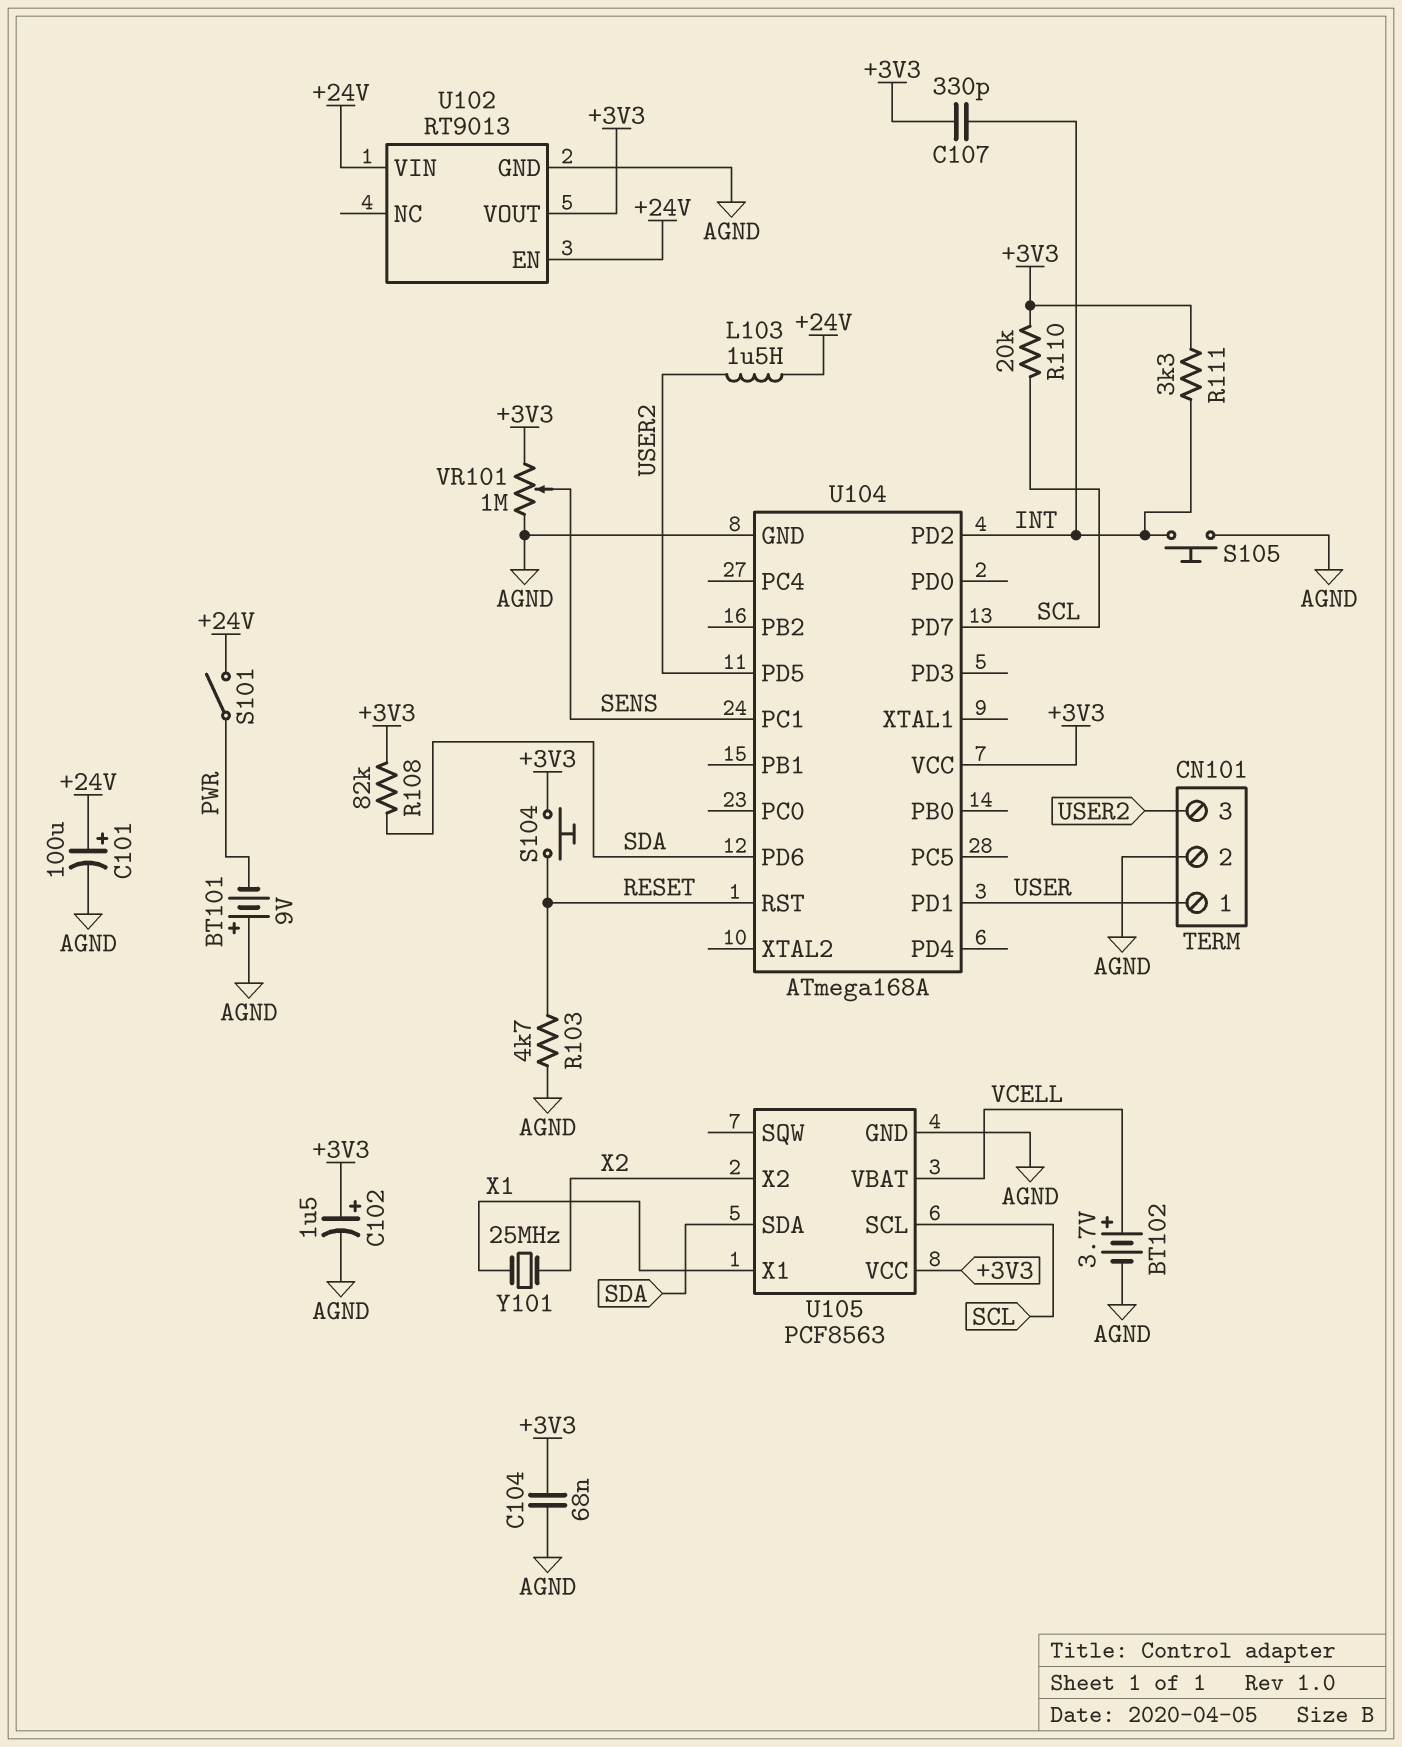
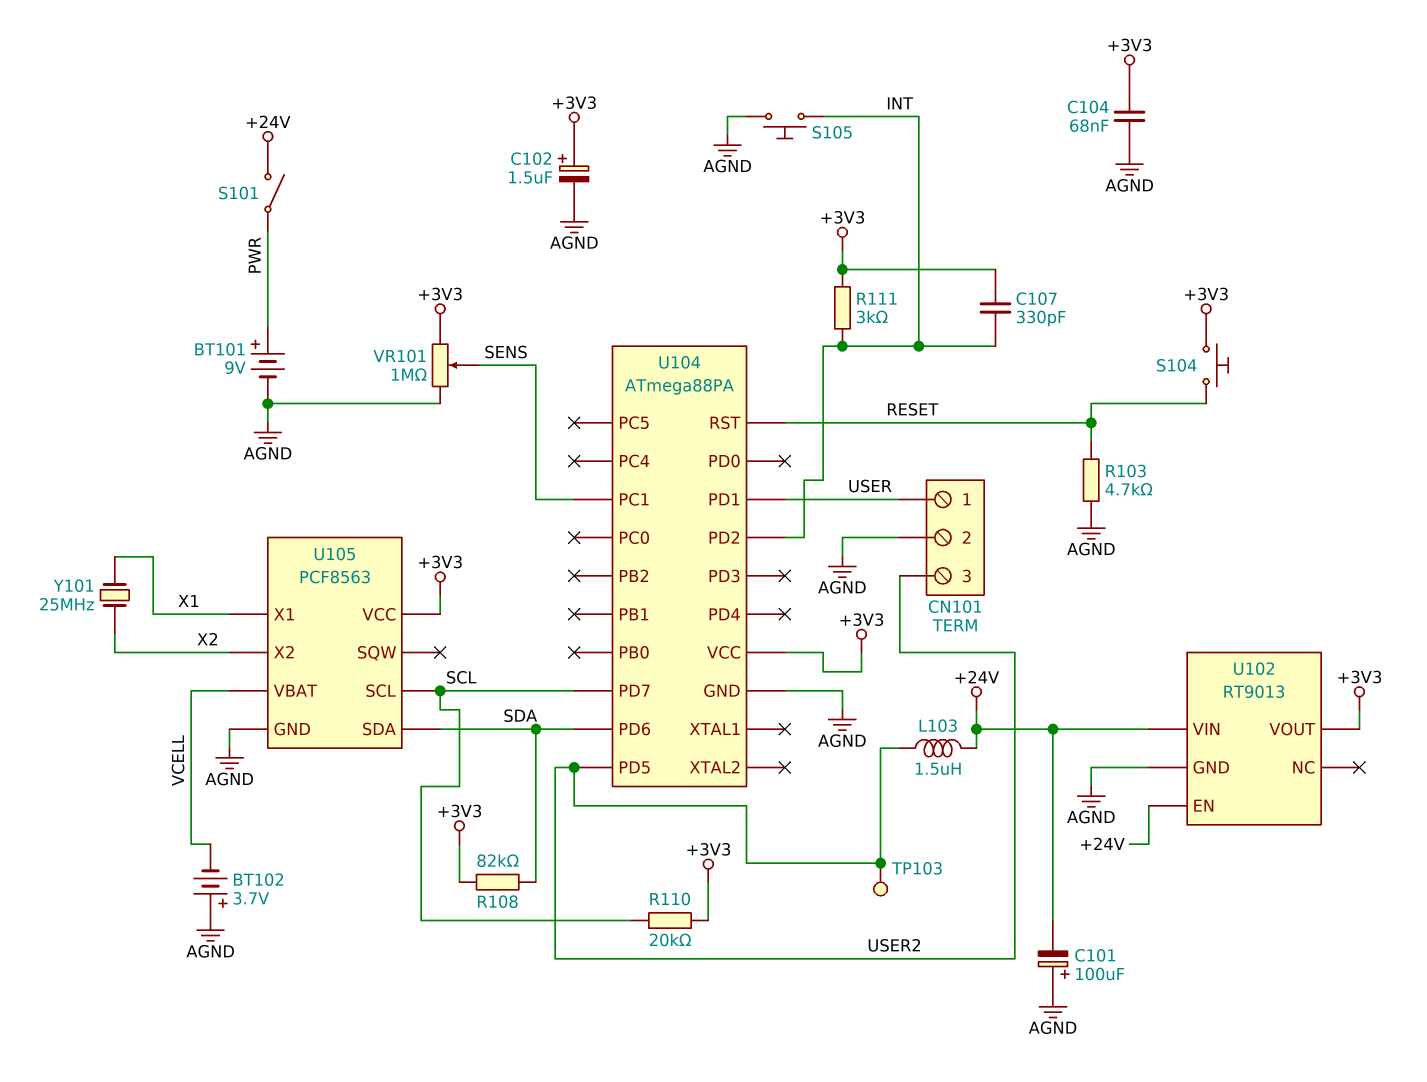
BT101: 9V (plus AGND, minus PWR) -> 9V (plus PWR, minus AGND)
BT102: 3.7V (plus VCELL, minus AGND) -> 3.7V (plus AGND, minus VCELL)
C101: 100uF (plus +24V, minus AGND) -> 100uF (plus AGND, minus +24V)
R111: 3.3k (+3V3, INT) -> 3k (+3V3, INT)
TP103: none -> test point (USER2)
U104: ATmega168A -> ATmega88PA

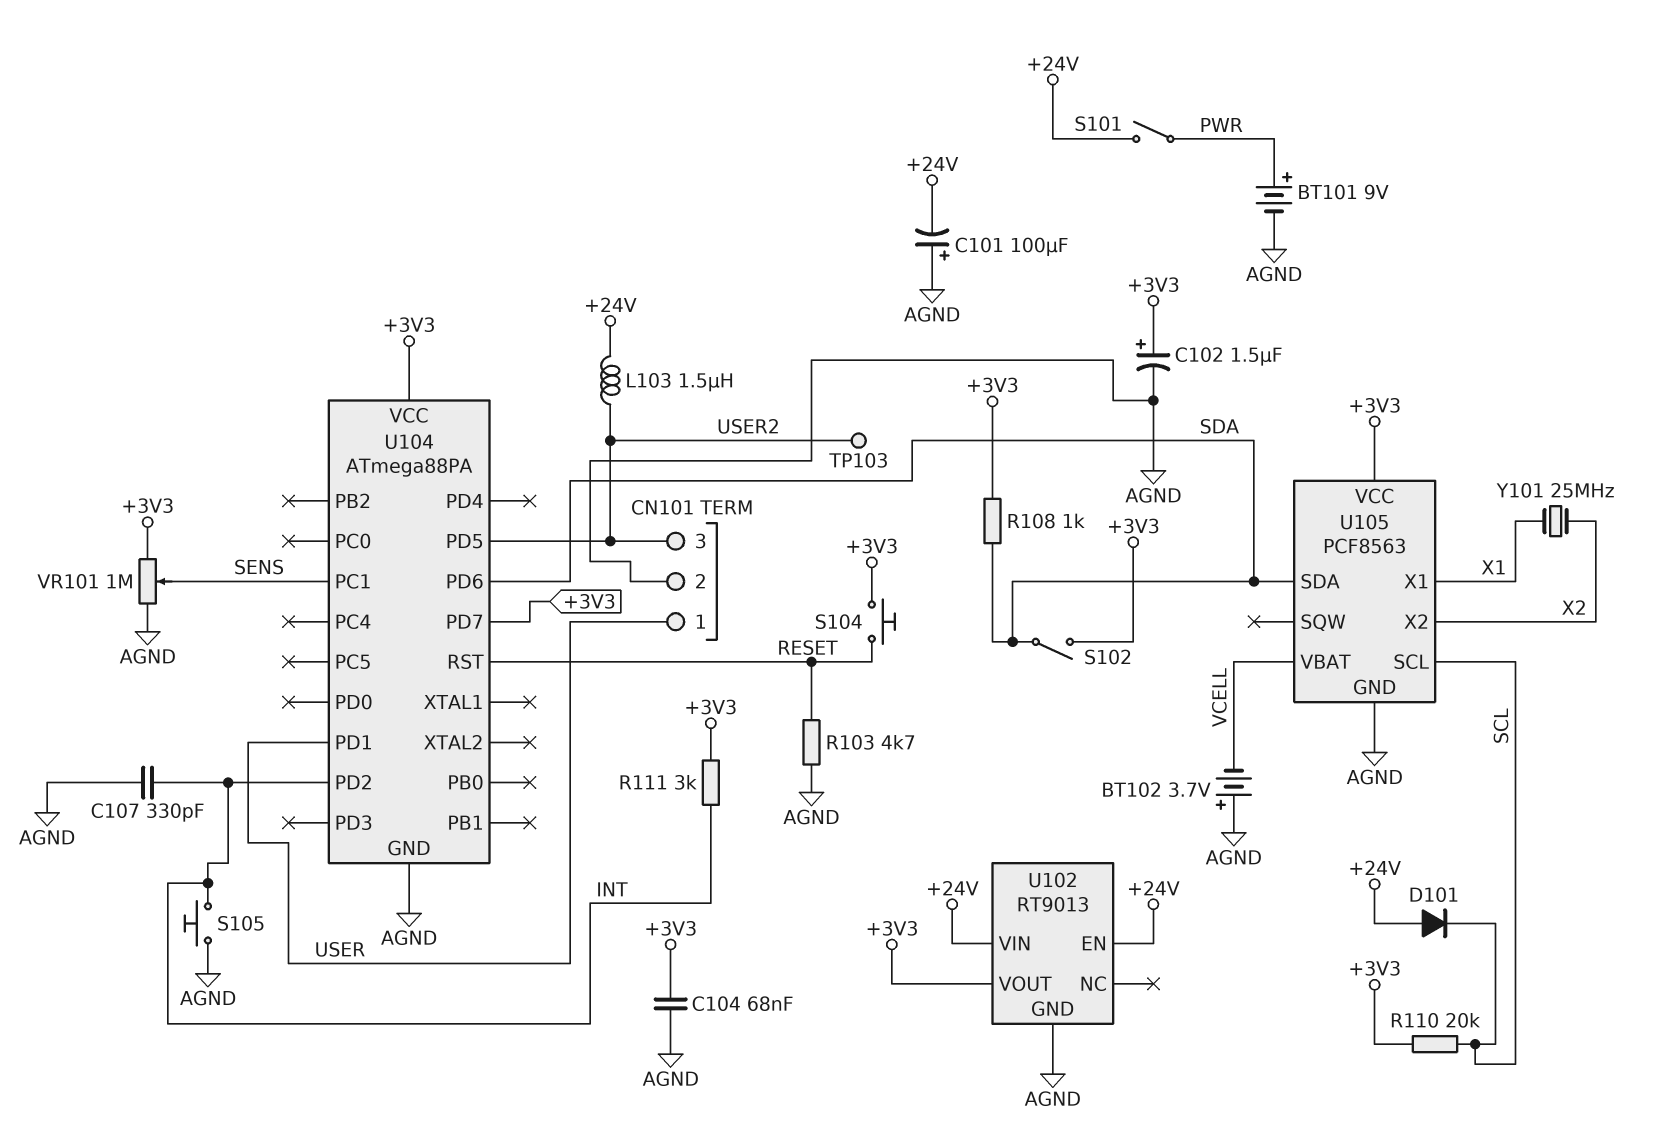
C107: 330pF (+3V3, INT) -> 330pF (AGND, INT)
D101: none -> diode (A +24V, K SCL)
R108: 82k (+3V3, SDA) -> 1k (+3V3, SDA)
S102: none -> switch (+3V3, SDA)
U104 pin PD7: SCL -> +3V3

